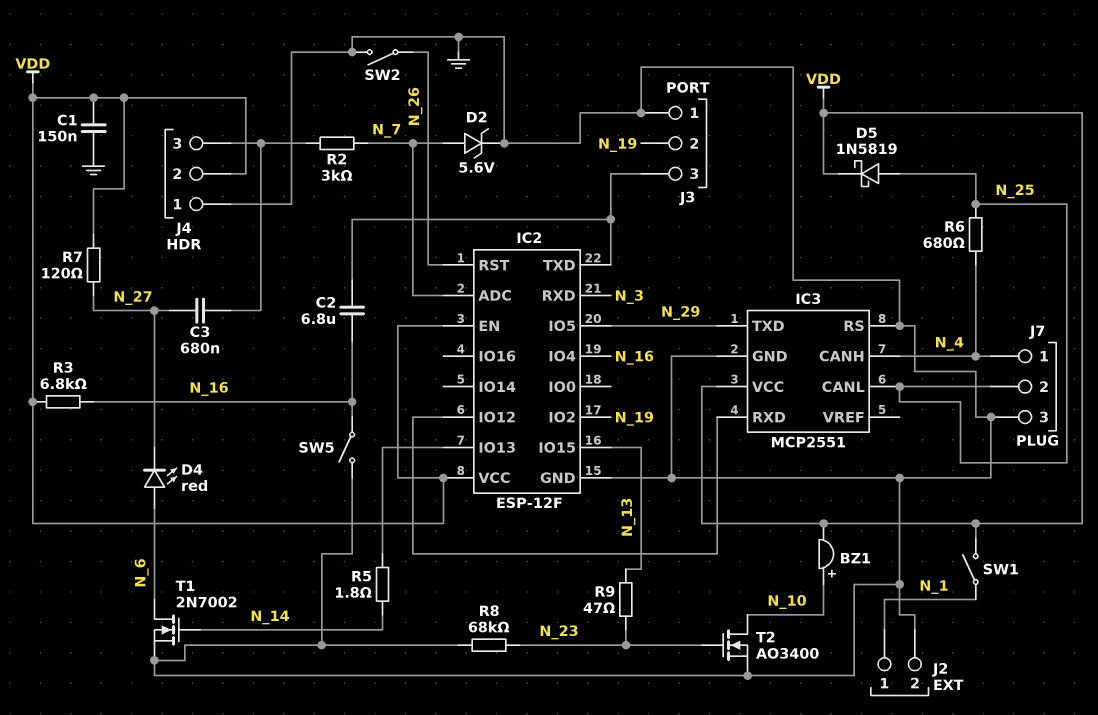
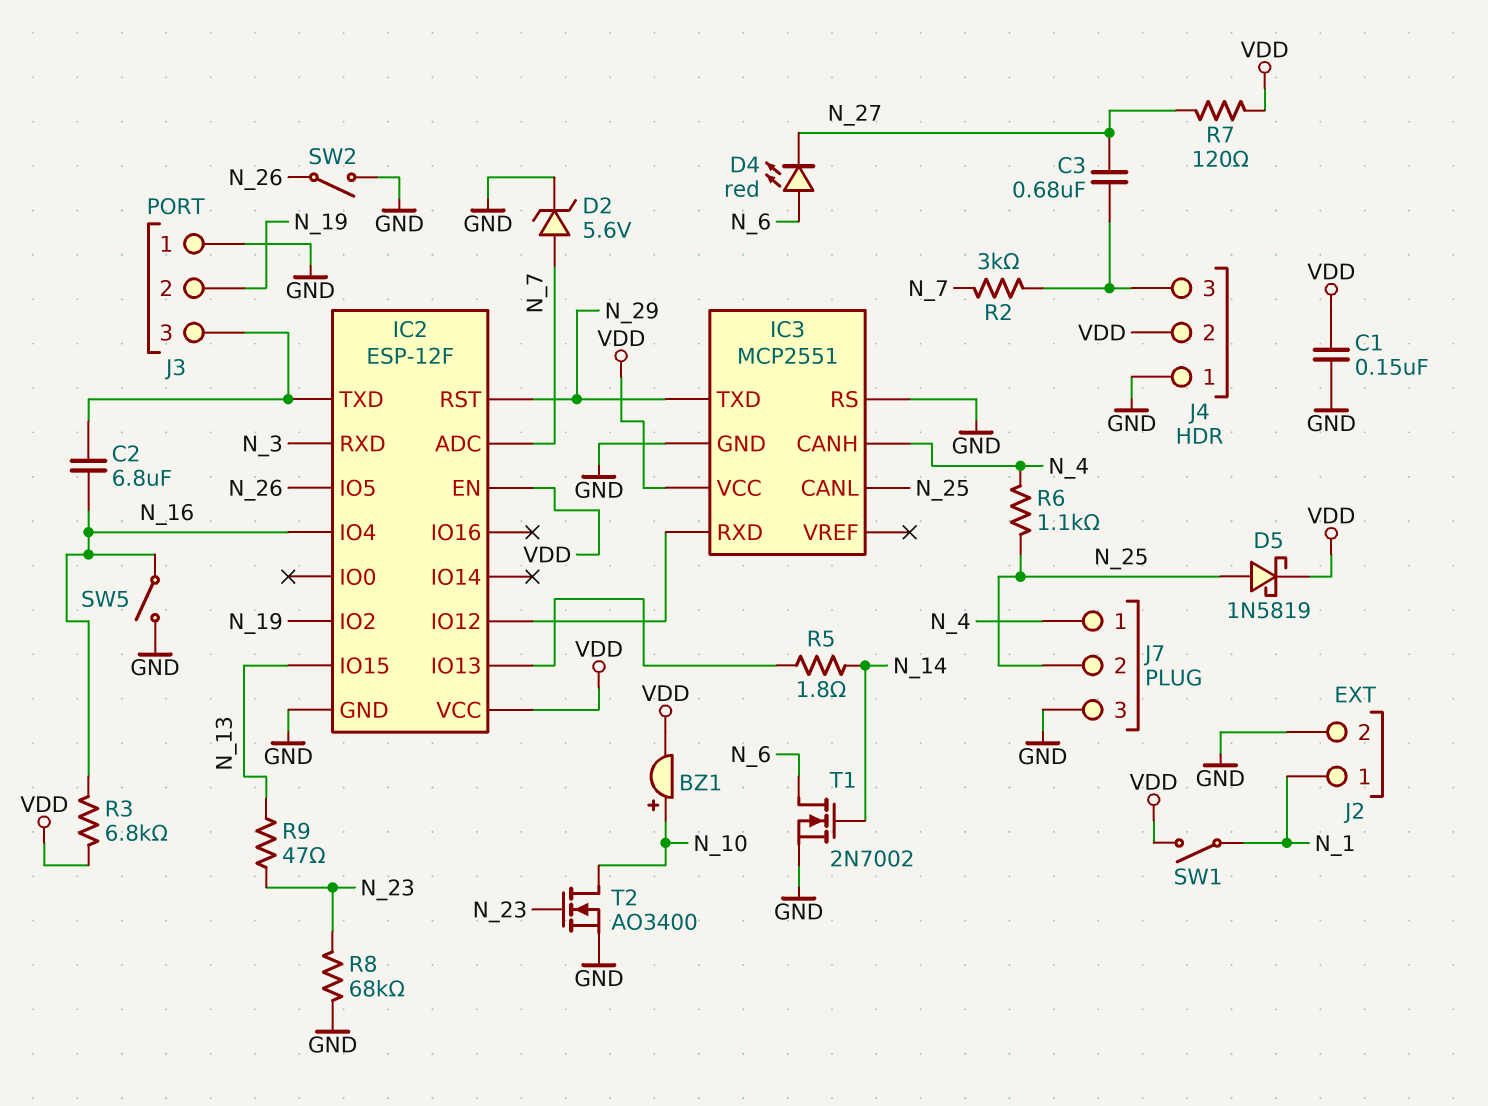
IC2 pin IO5: N_29 -> N_26
IC2 pin RST: N_26 -> N_29
R6: 680 (N_4, N_25) -> 1.1k (N_4, N_25)

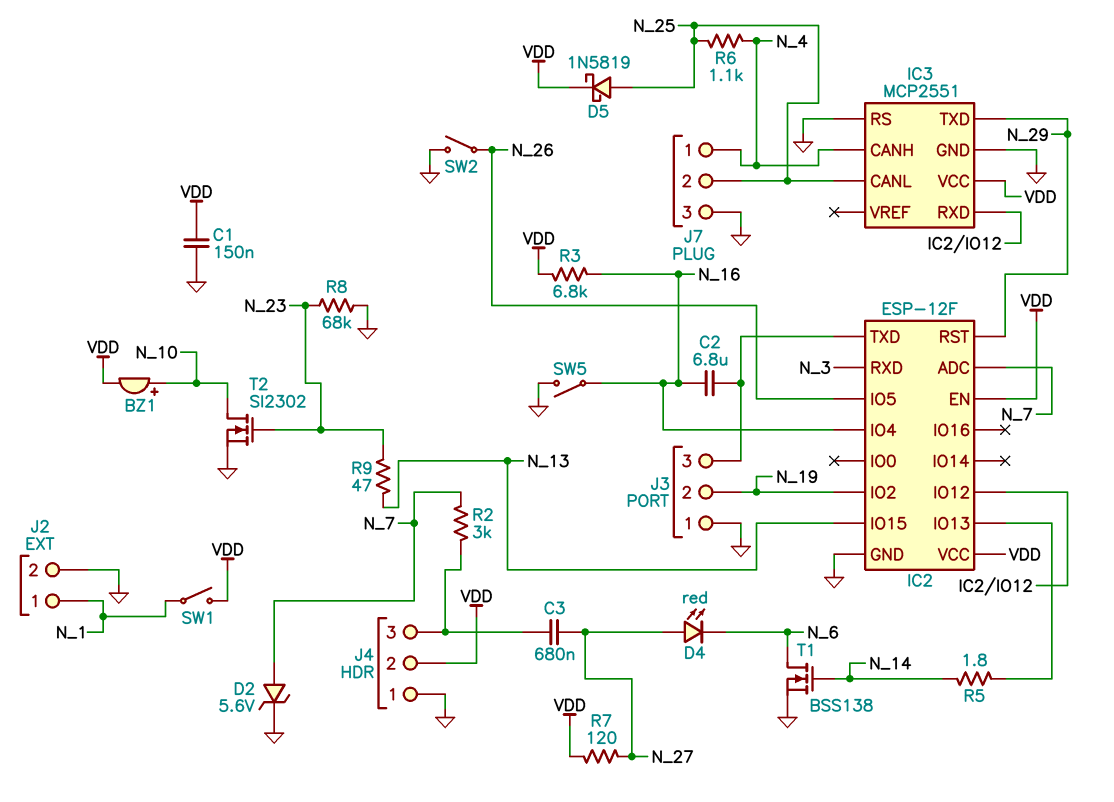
D4: LED red (A N_6, K N_27) -> LED red (A N_27, K N_6)
T1: NMOS 2N7002 (G N_14, D N_6, S GND) -> NMOS BSS138 (G N_14, D N_6, S GND)
T2: NMOS AO3400 (G N_23, D N_10, S GND) -> NMOS SI2302 (G N_23, D N_10, S GND)

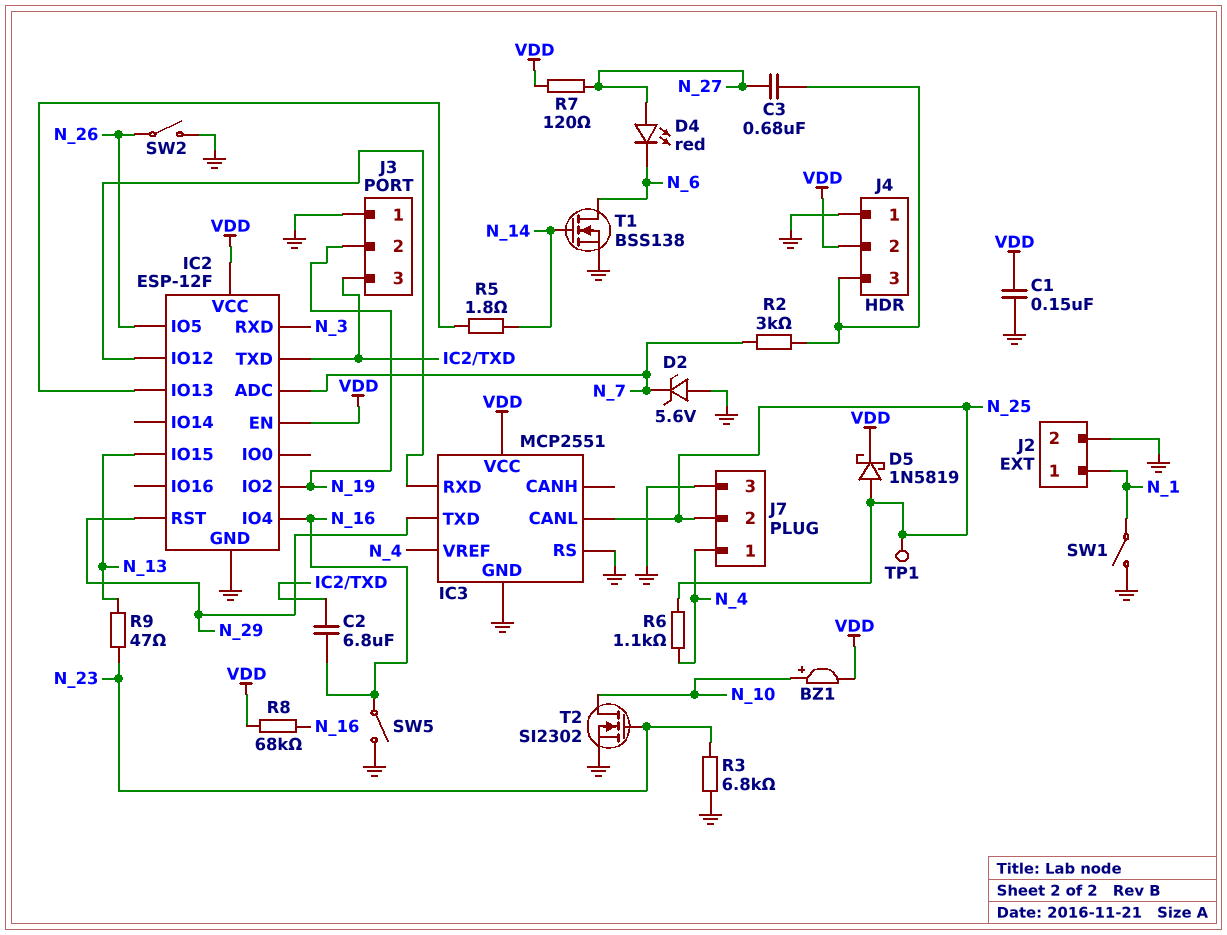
D2: zener 5.6V (A N_7, K GND) -> zener 5.6V (A GND, K N_7)
IC3 pin CANH: N_4 -> none
IC3 pin VREF: none -> N_4
R3: 6.8k (N_16, VDD) -> 6.8k (GND, N_23)
R8: 68k (GND, N_23) -> 68k (N_16, VDD)
SW1: switch (N_1, VDD) -> switch (GND, N_1)
TP1: none -> test point (N_25)

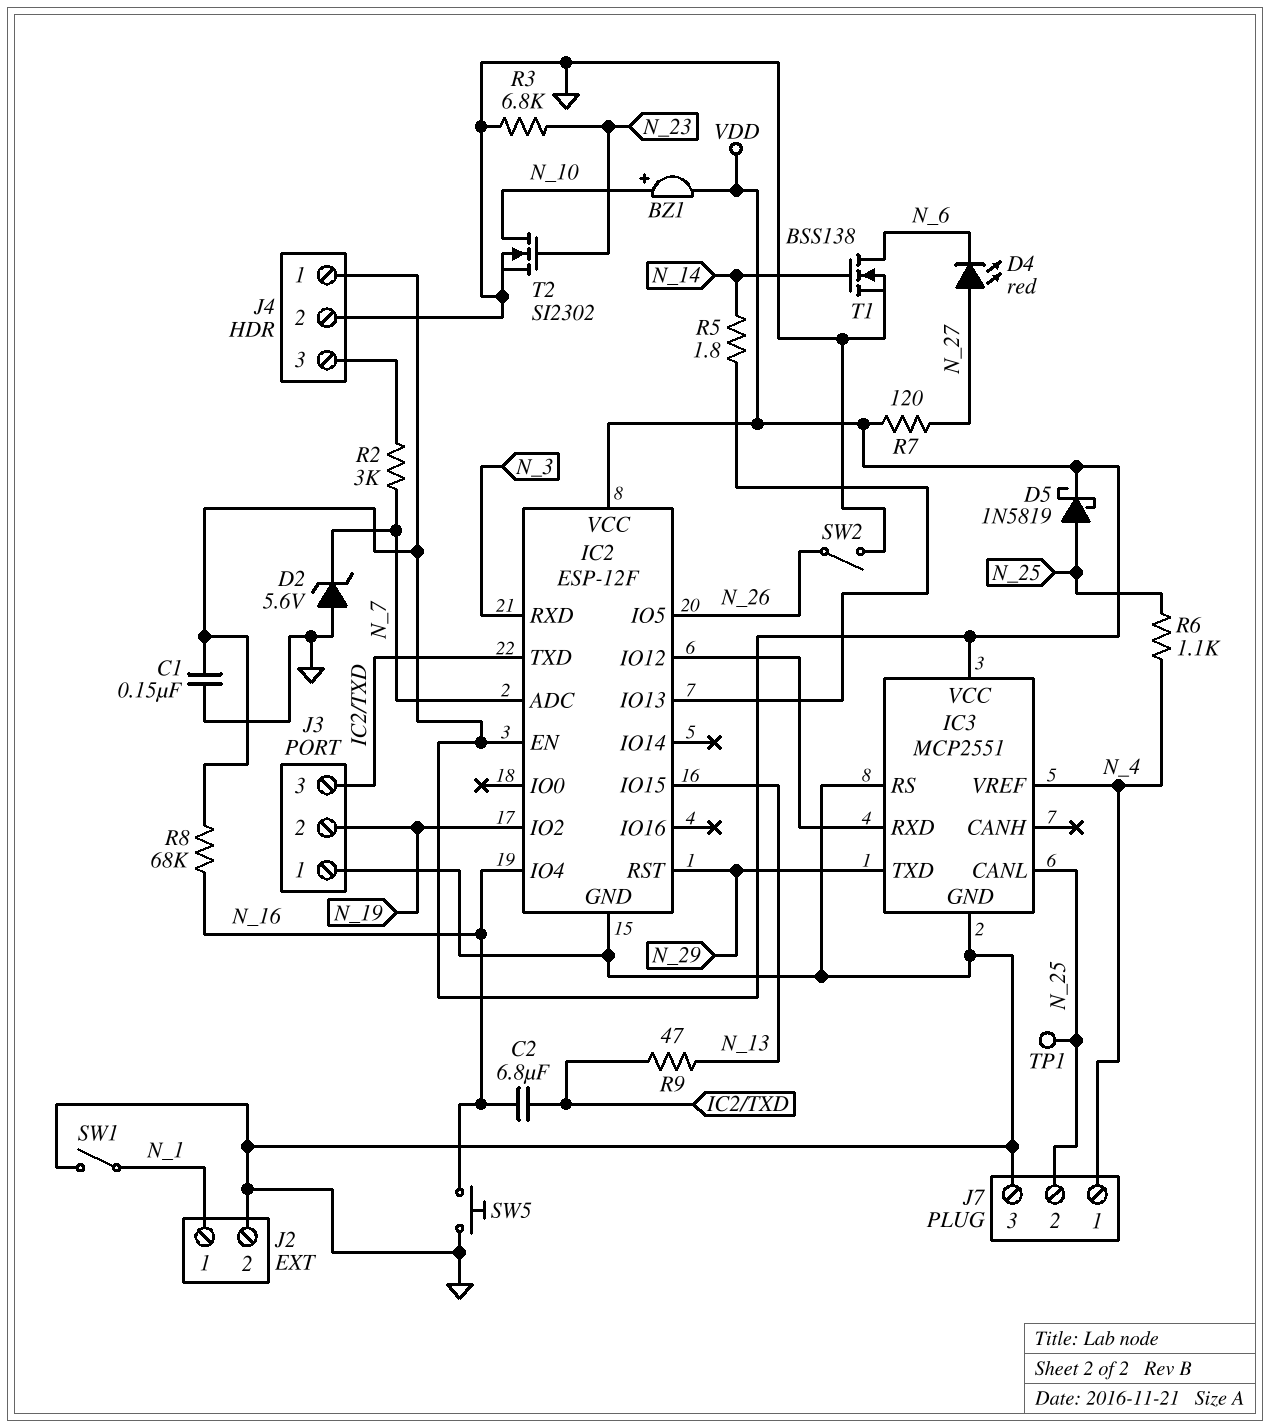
C3: 680nF (J4/3, N_27) -> none
J4 pin 1: GND -> VDD
J4 pin 2: VDD -> GND
R9: 47 (N_13, N_23) -> 47 (IC2/TXD, N_13)
SW5: switch (GND, N_16) -> button (GND, N_16)

